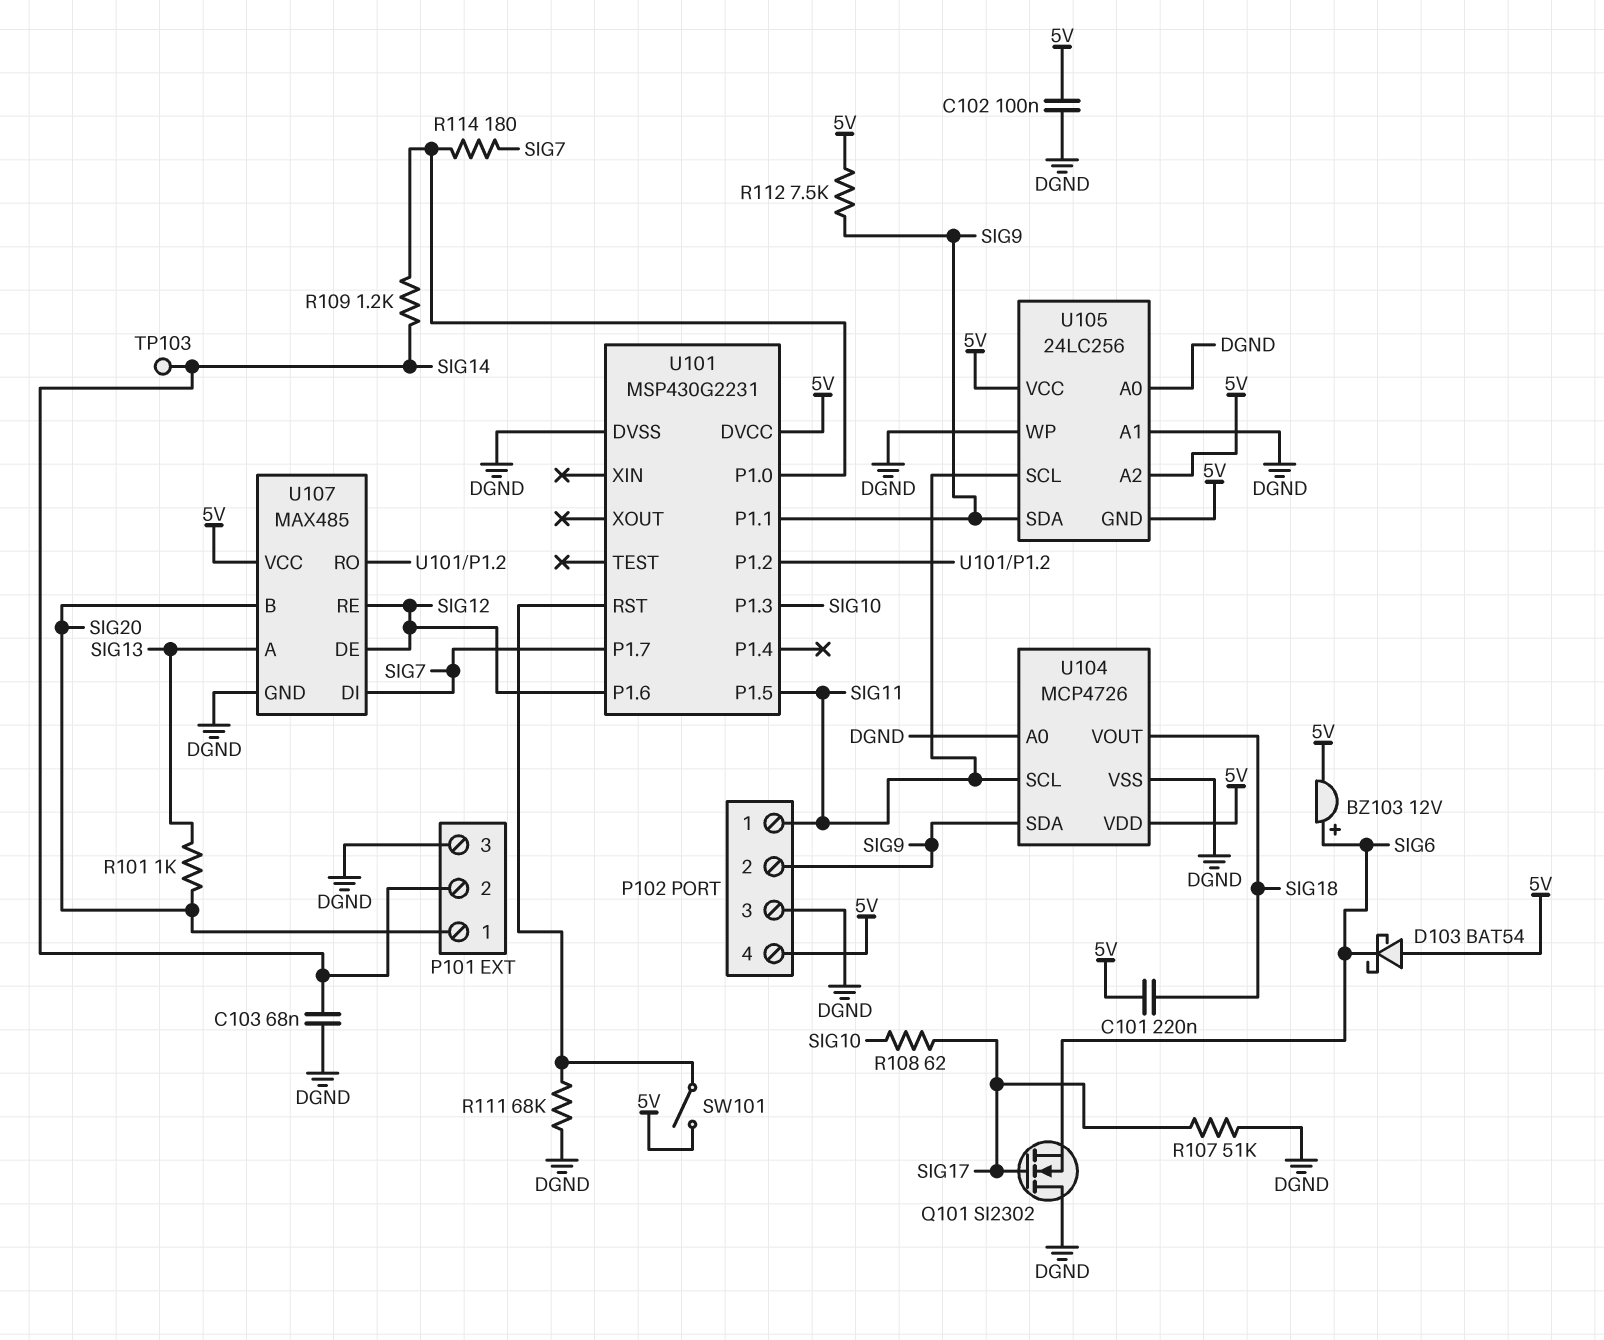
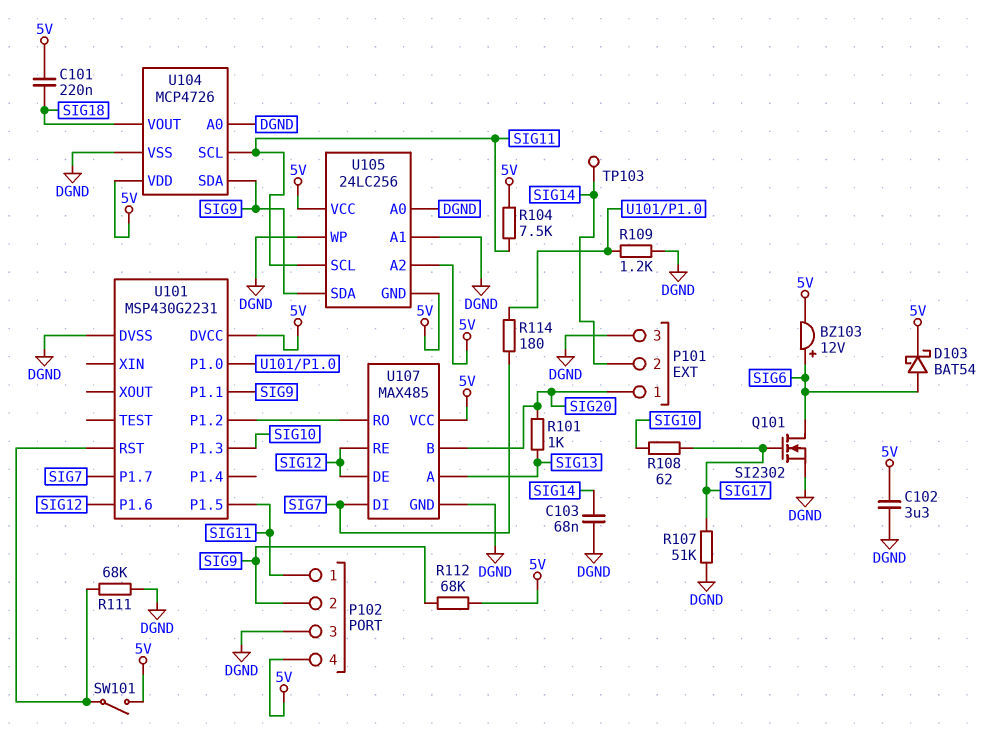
C102: 100nF (5V, DGND) -> 3.3uF (5V, DGND)
D103: schottky BAT54 (A 5V, K SIG6) -> schottky BAT54 (A SIG6, K 5V)
Q101: NMOS SI2302 (G SIG17, D DGND, S SIG6) -> NMOS SI2302 (G SIG17, D SIG6, S DGND)
R104: none -> 7.5k (5V, SIG11)
R109: 1.2k (SIG14, U101/P1.0) -> 1.2k (DGND, U101/P1.0)
R112: 7.5k (5V, SIG9) -> 68k (5V, SIG9)

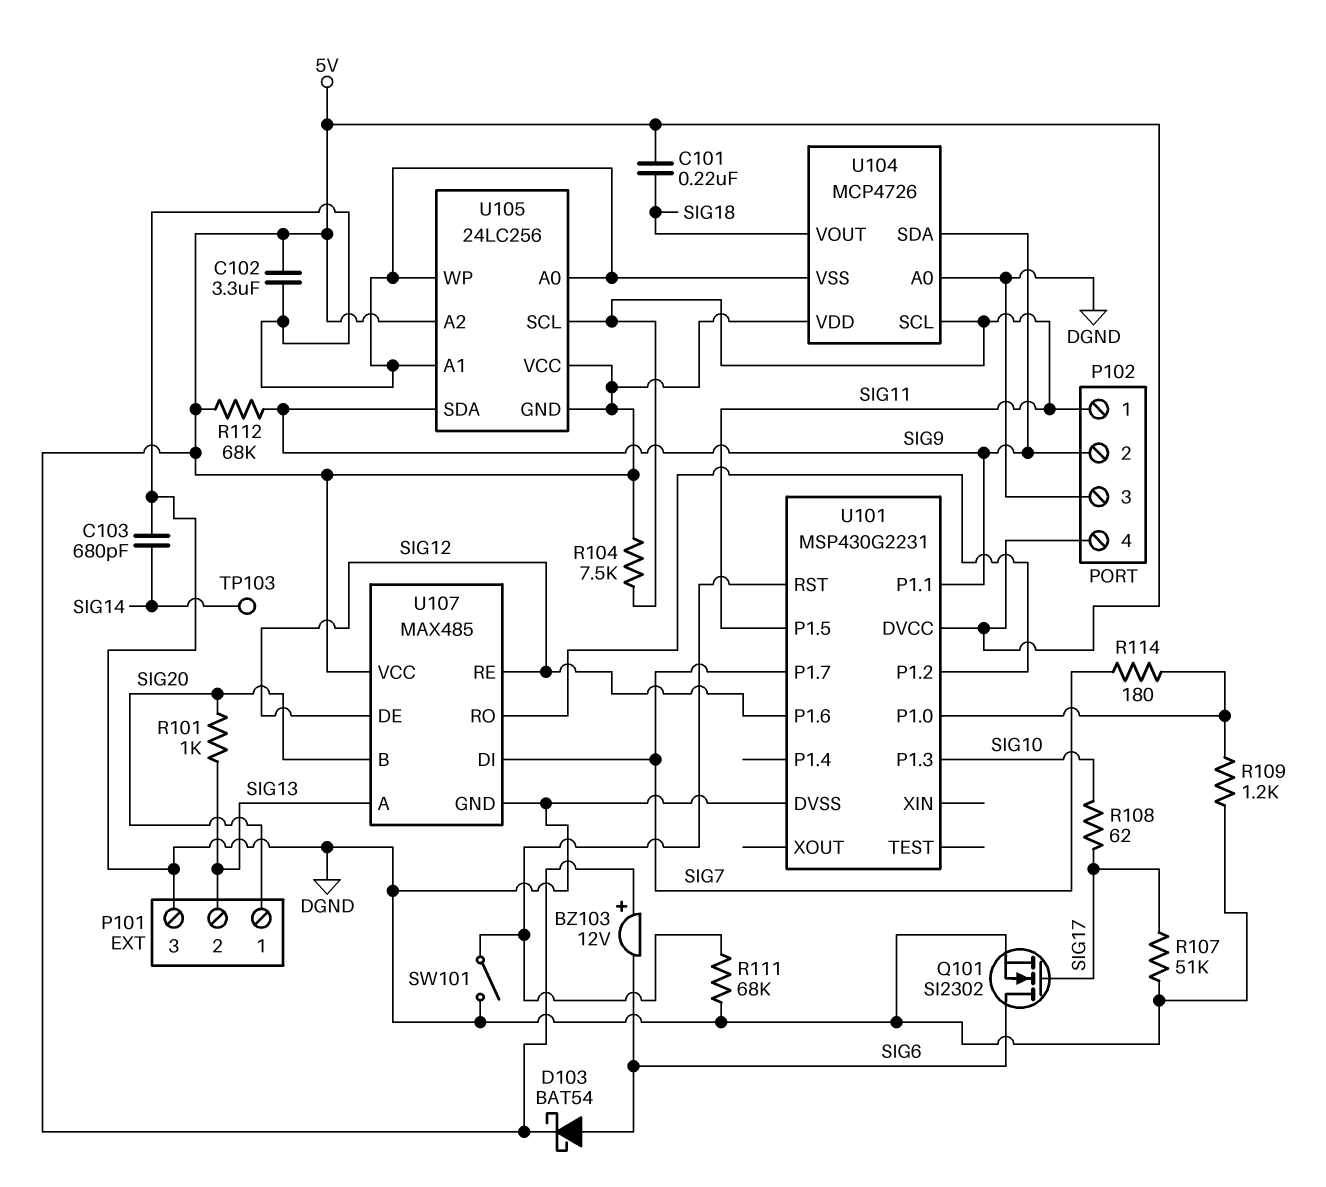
BZ103: buzzer 12V (plus SIG6, minus 5V) -> buzzer 12V (plus 5V, minus SIG6)
C103: 68nF (DGND, SIG14) -> 680pF (DGND, SIG14)
P101 pin 2: SIG14 -> SIG13
SW101: switch (5V, U101/RST) -> switch (DGND, U101/RST)

